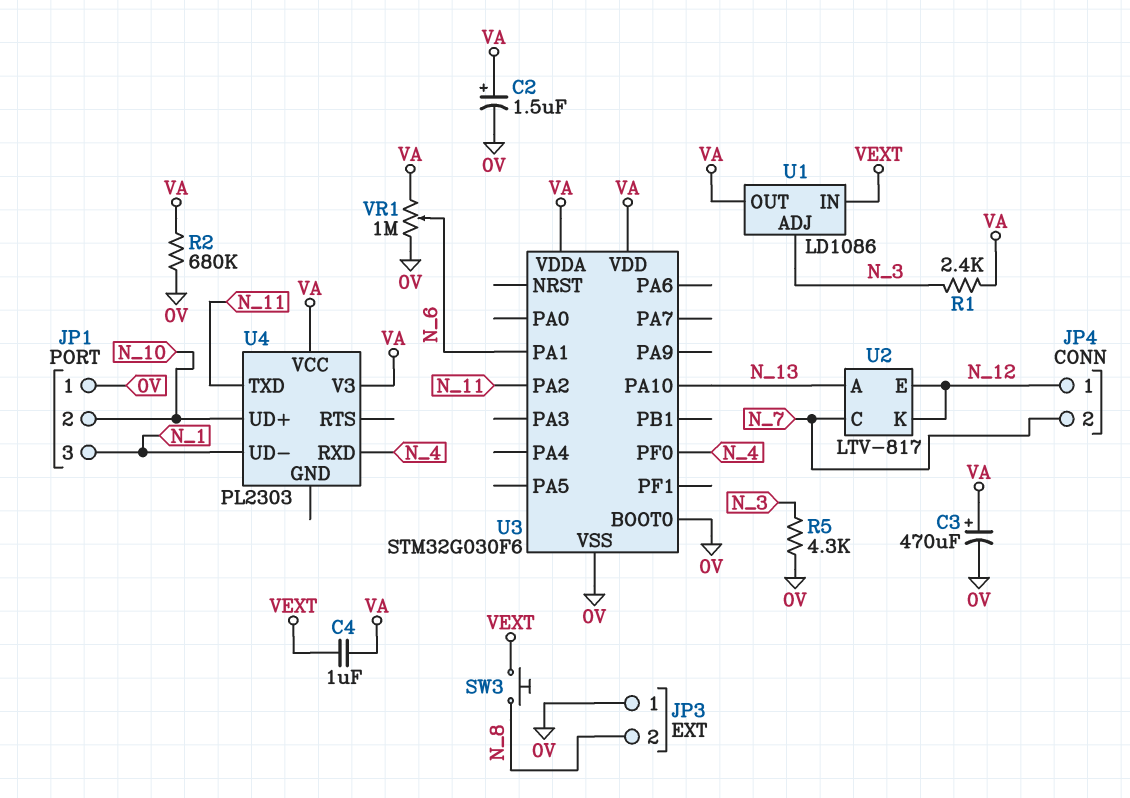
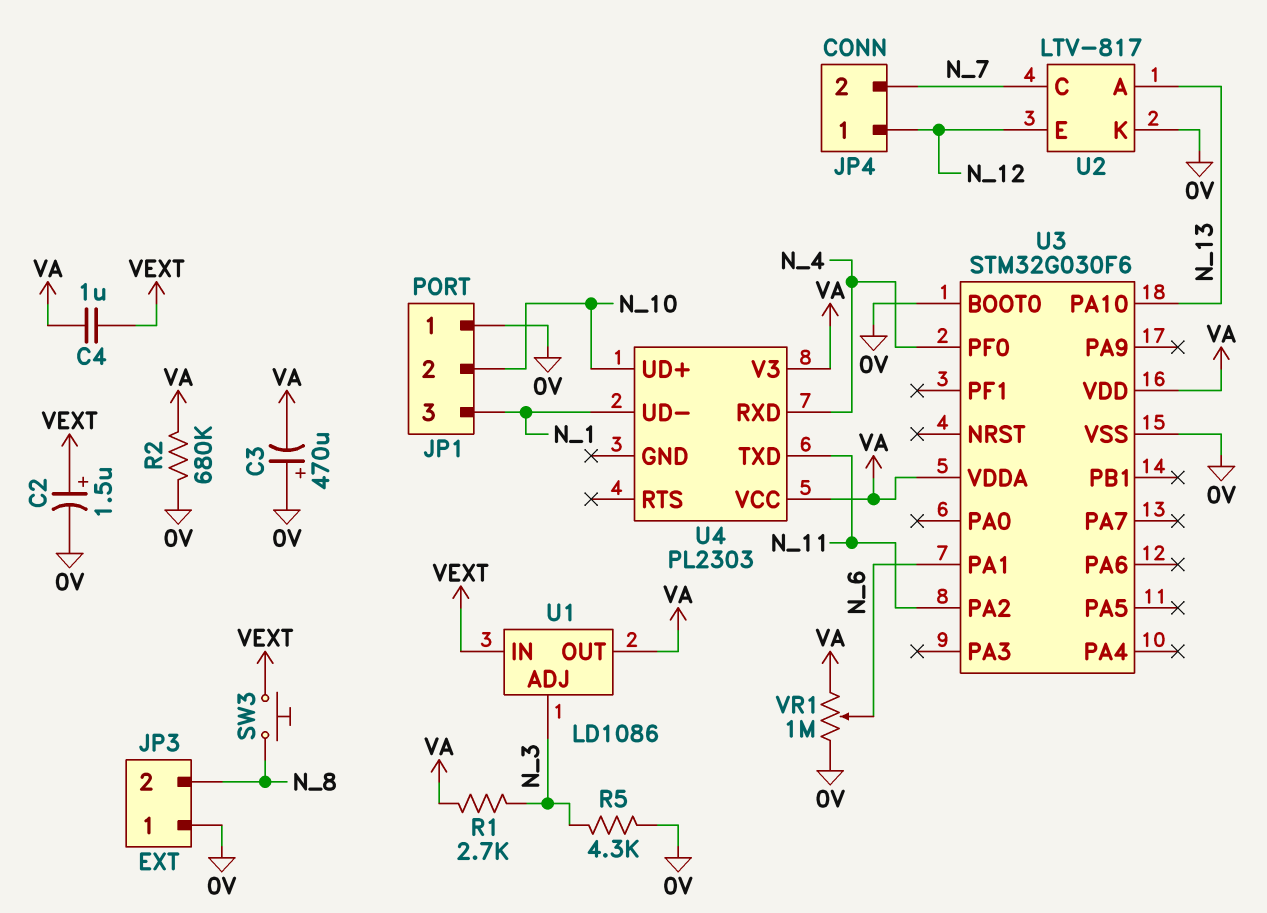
C2: 1.5uF (plus VA, minus 0V) -> 1.5uF (plus VEXT, minus 0V)
C3: 470uF (plus VA, minus 0V) -> 470uF (plus 0V, minus VA)
R1: 2.4k (N_3, VA) -> 2.7k (N_3, VA)
U2 pin K: N_12 -> 0V

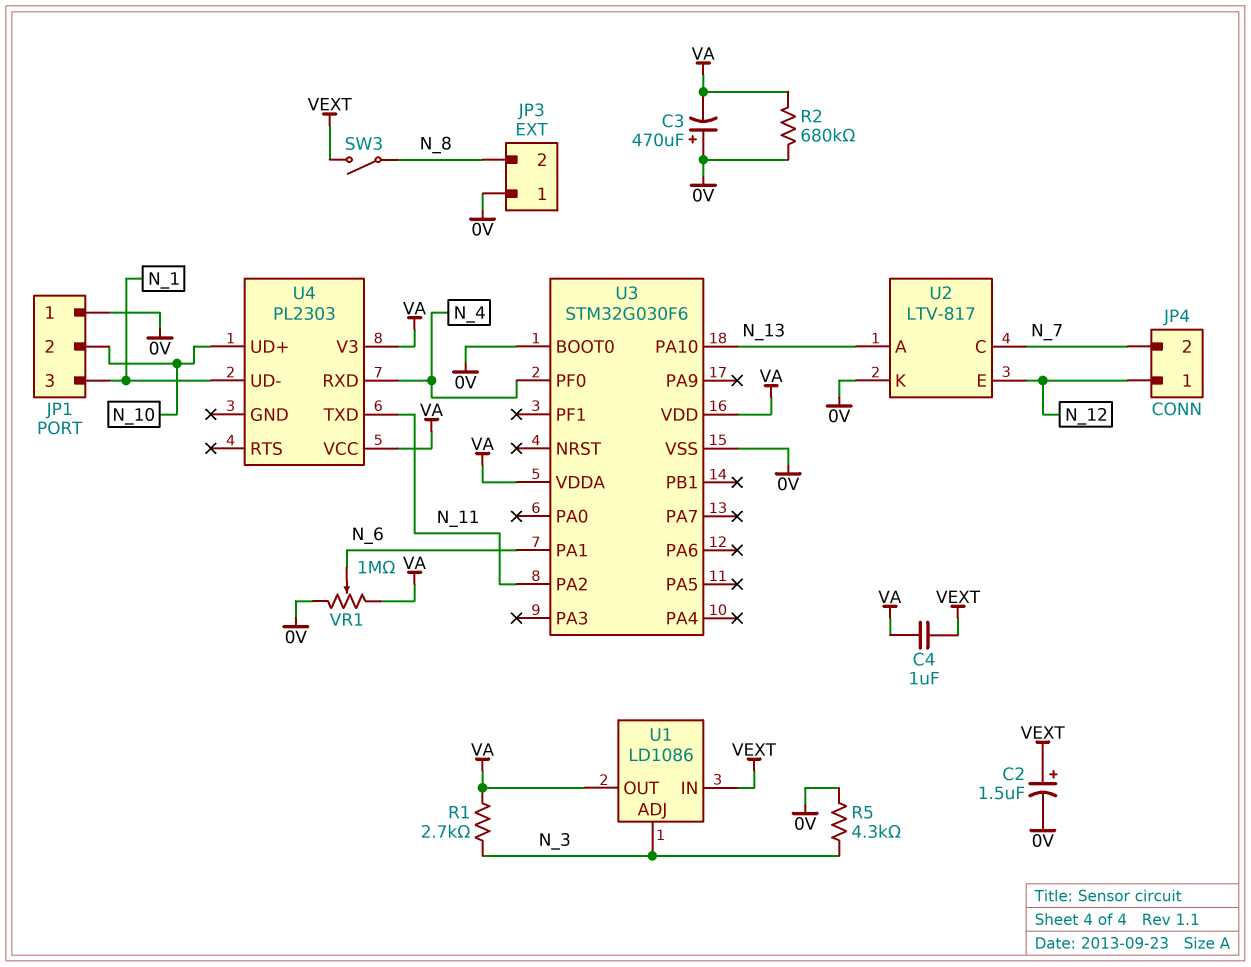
SW3: button (N_8, VEXT) -> switch (N_8, VEXT)

